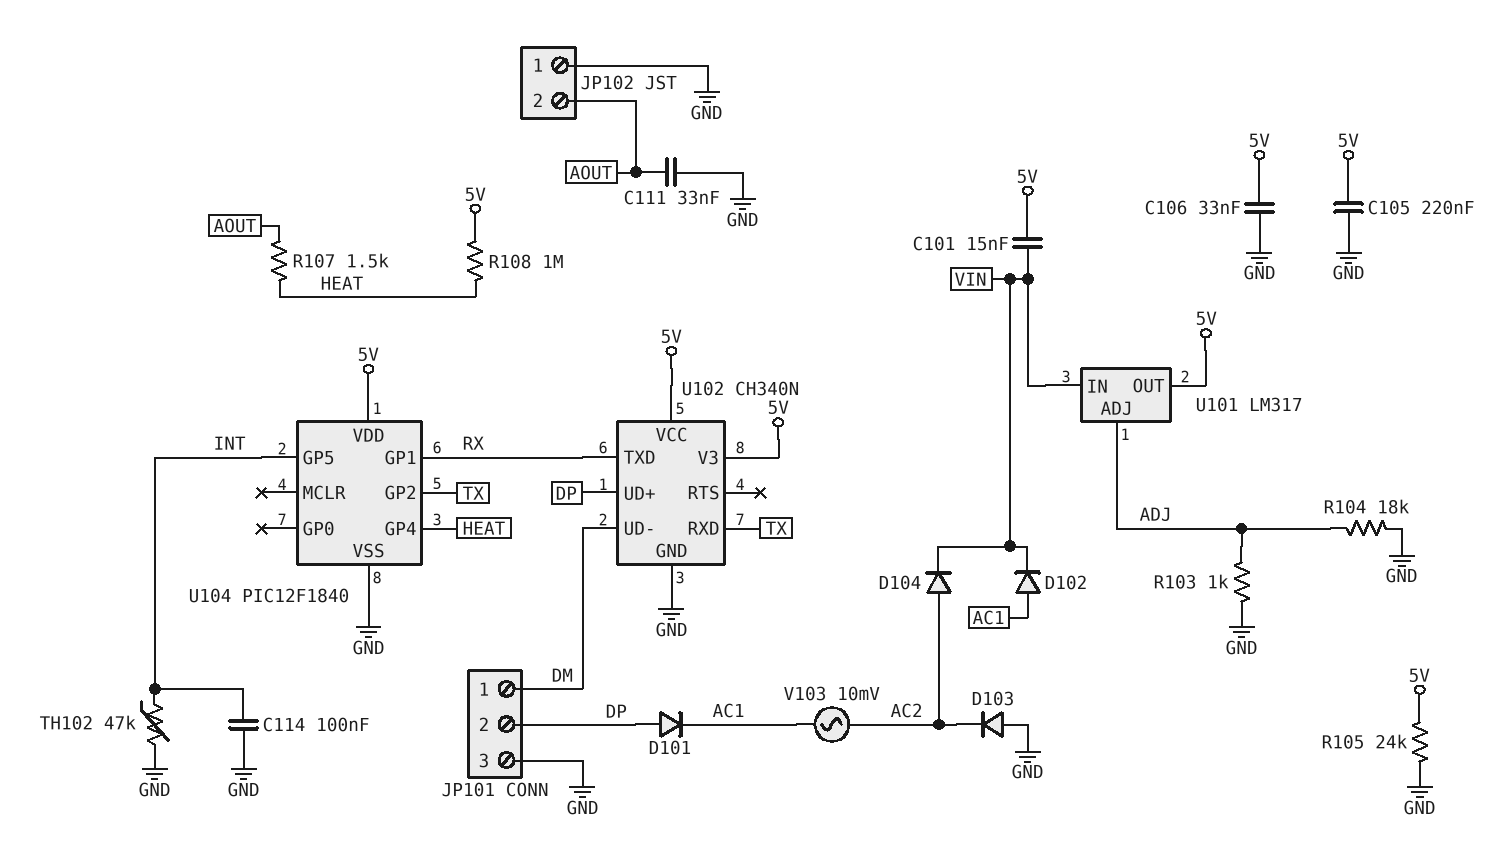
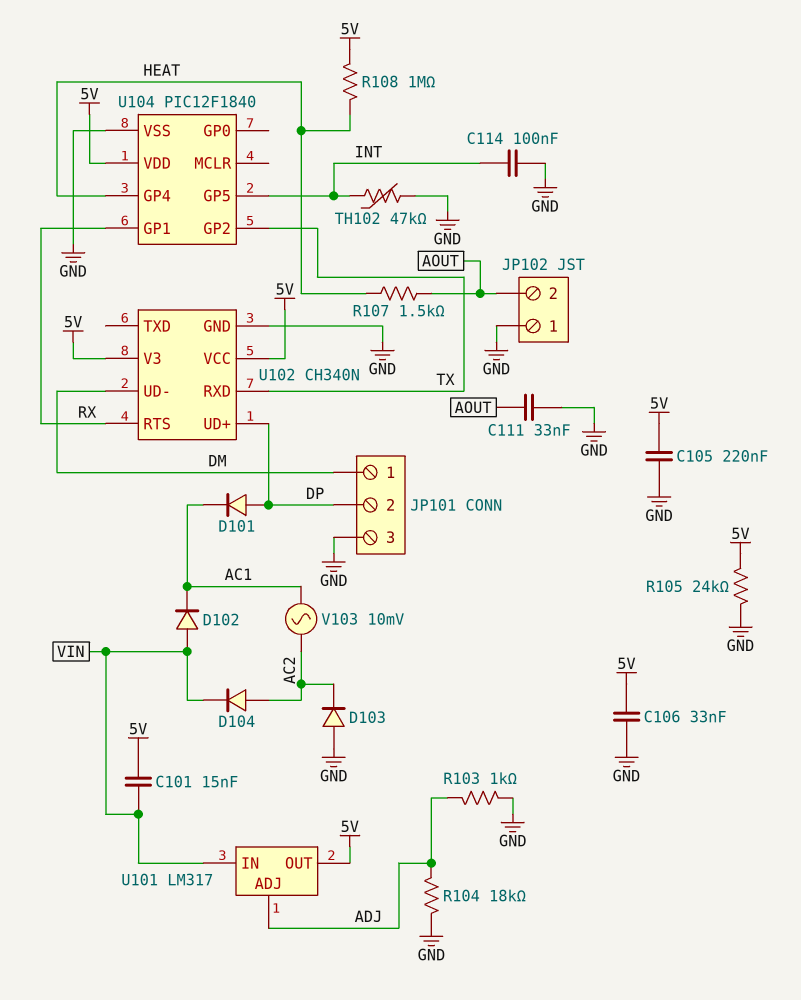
D102: diode (A AC1, K VIN) -> diode (A VIN, K AC1)
U102 pin RTS: none -> RX
U102 pin TXD: RX -> none

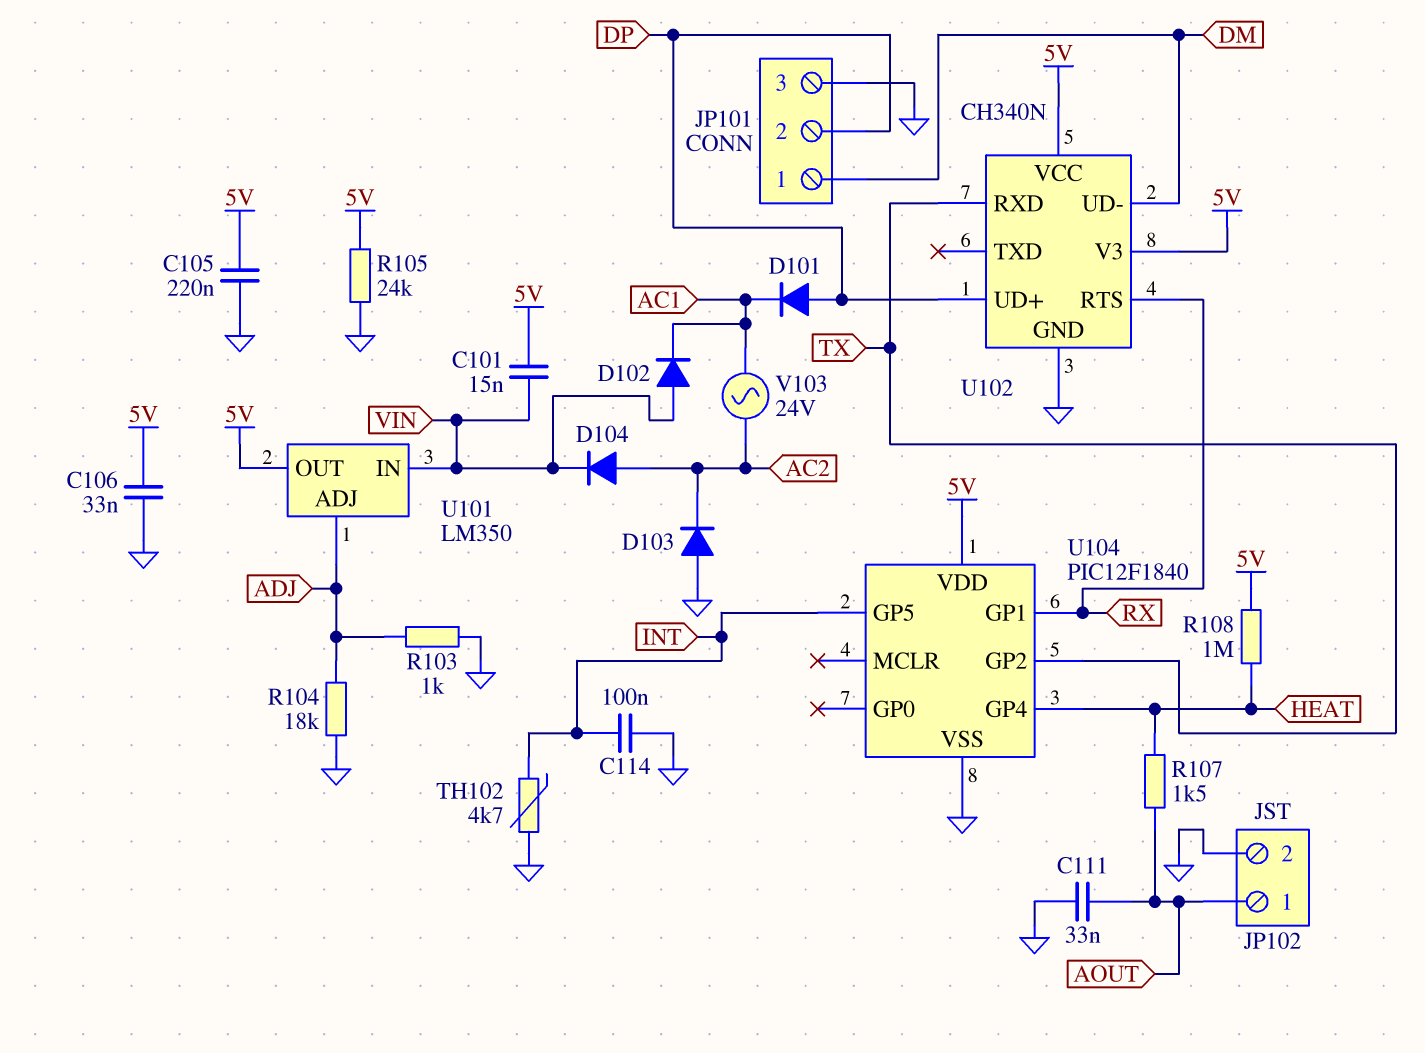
JP102 pin 1: GND -> AOUT
JP102 pin 2: AOUT -> GND
TH102: 47k (GND, INT) -> 4.7k (GND, INT)
U101: LM317 -> LM350
V103: AC 10mV (AC1, AC2) -> AC 24V (AC1, AC2)

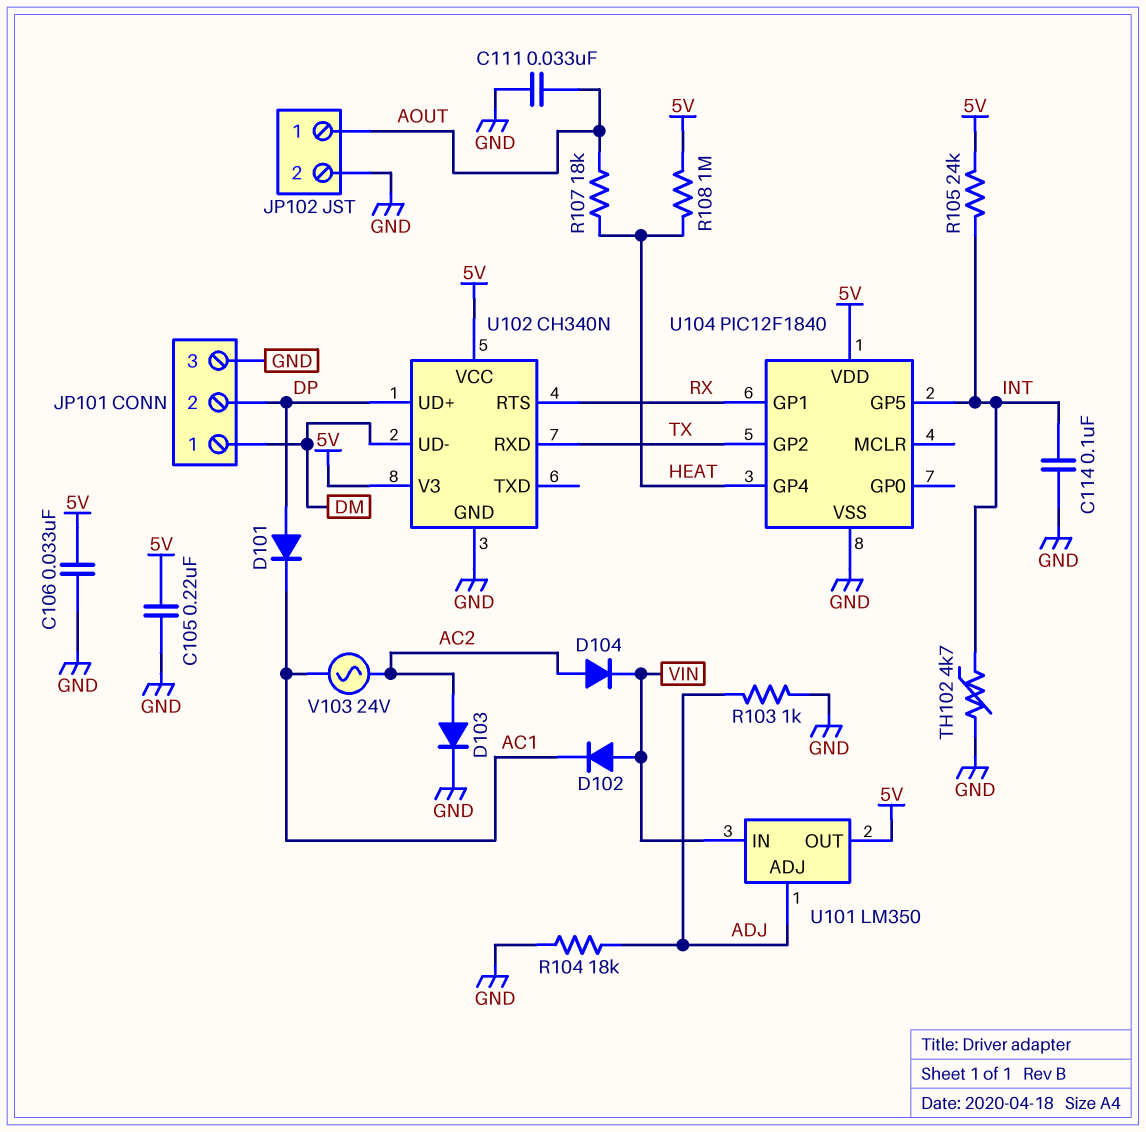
C101: 15nF (5V, VIN) -> none
D103: diode (A GND, K AC2) -> diode (A AC2, K GND)
R105: 24k (5V, GND) -> 24k (5V, INT)
R107: 1.5k (AOUT, HEAT) -> 18k (AOUT, HEAT)

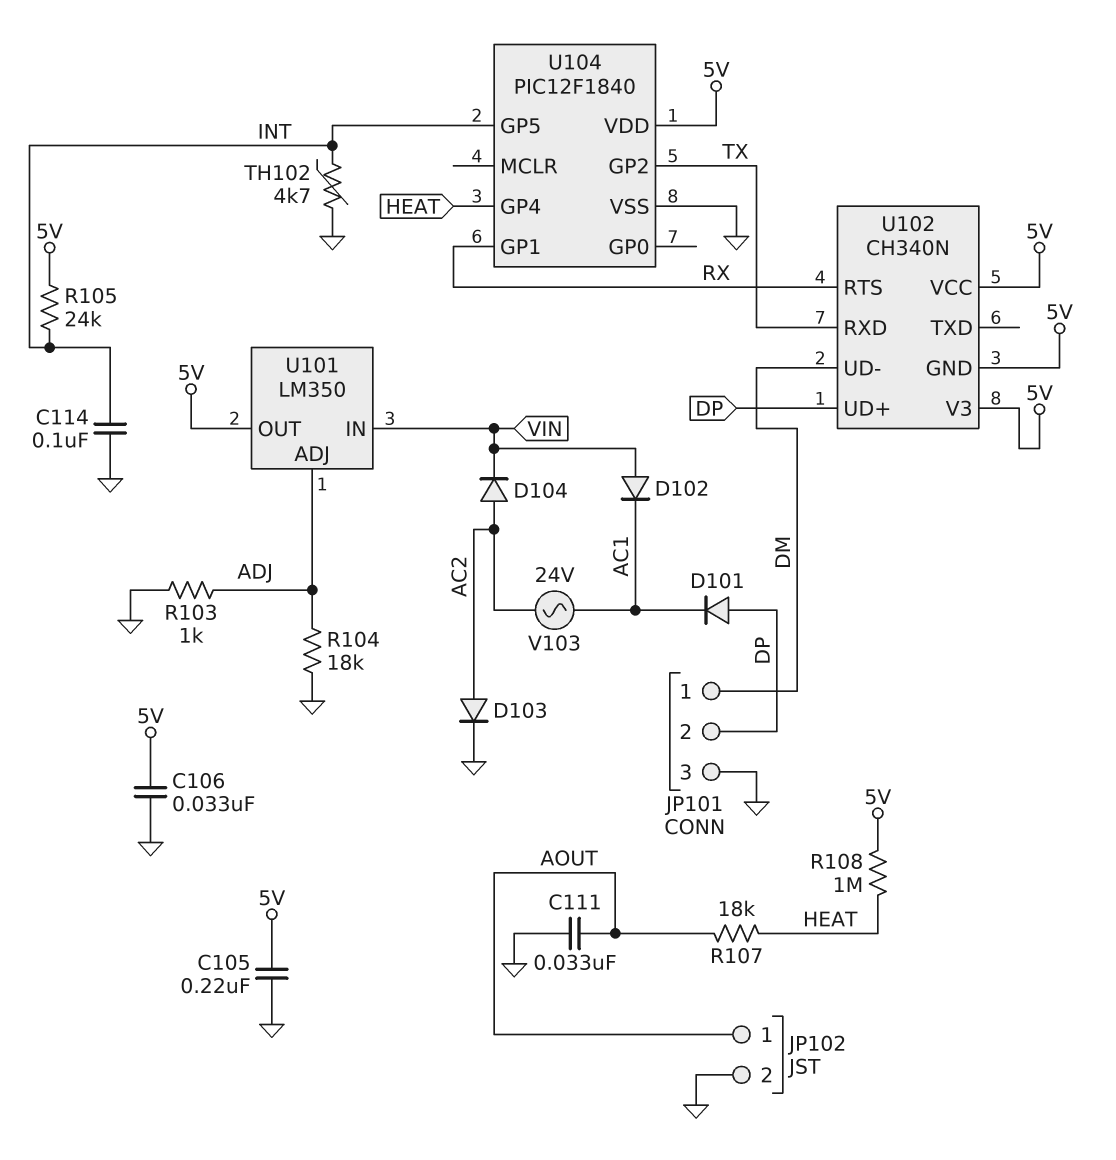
U102 pin GND: GND -> 5V

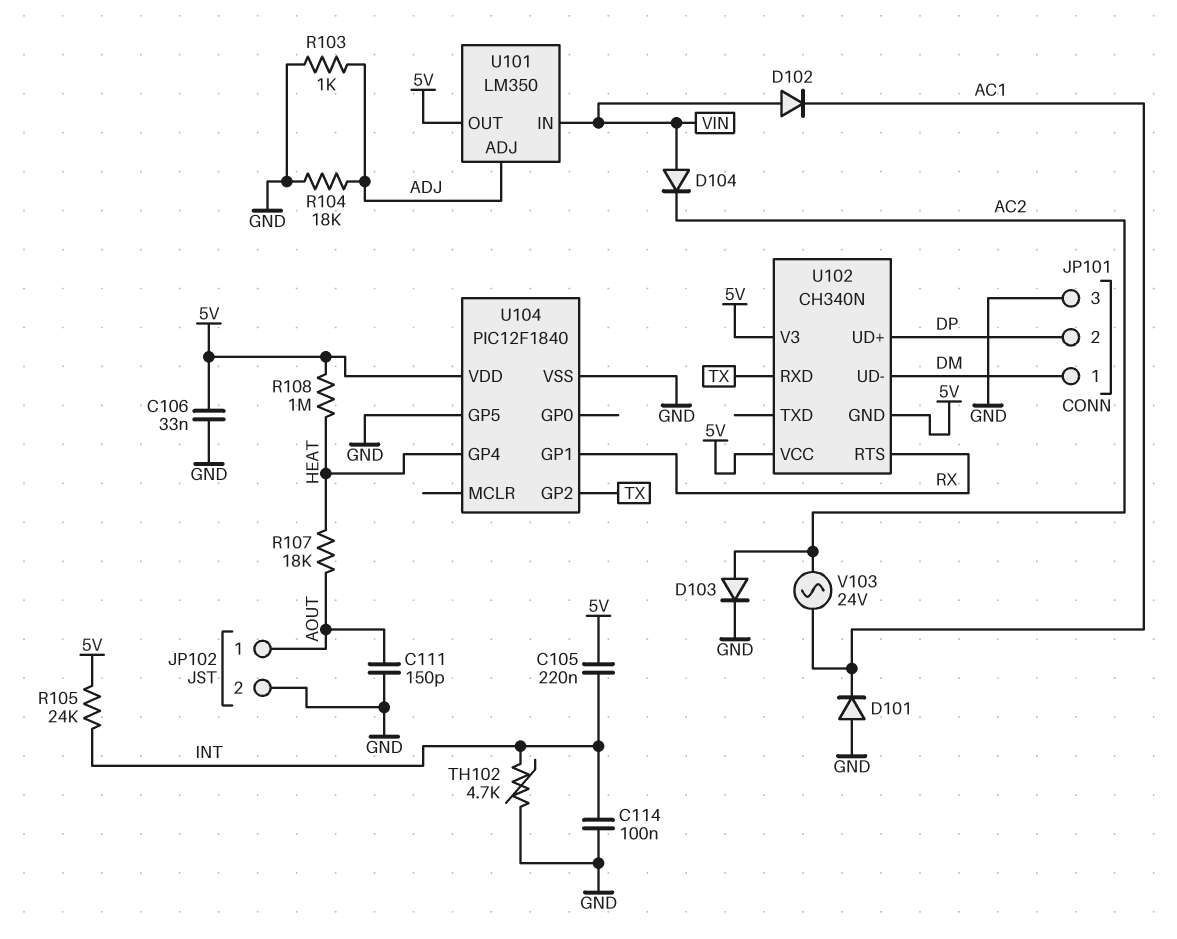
C105: 220nF (5V, GND) -> 220nF (5V, INT)
C111: 33nF (AOUT, GND) -> 150pF (AOUT, GND)
D101: diode (A DP, K AC1) -> diode (A GND, K AC1)
D104: diode (A AC2, K VIN) -> diode (A VIN, K AC2)
U104 pin GP5: INT -> GND

